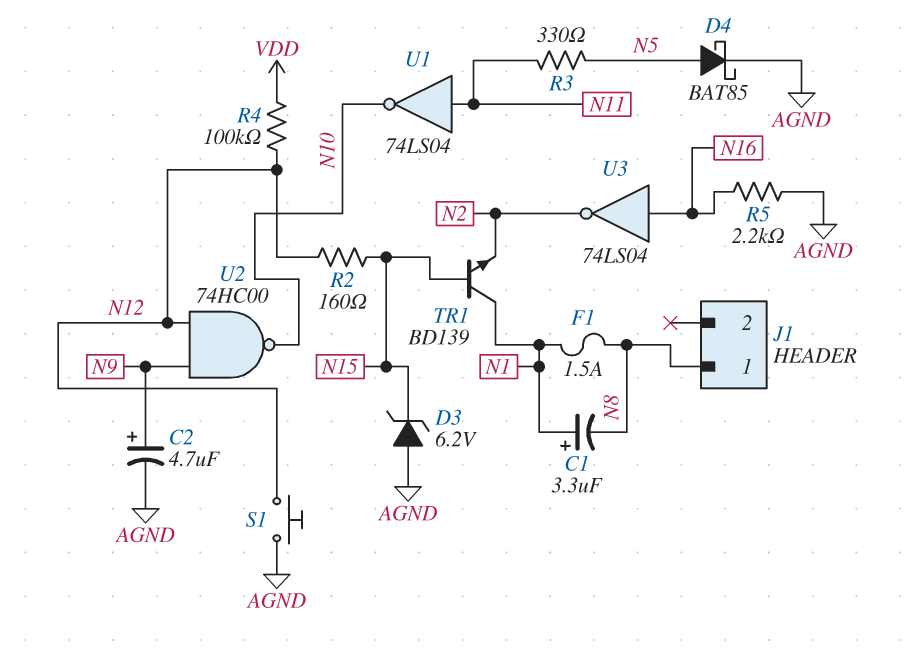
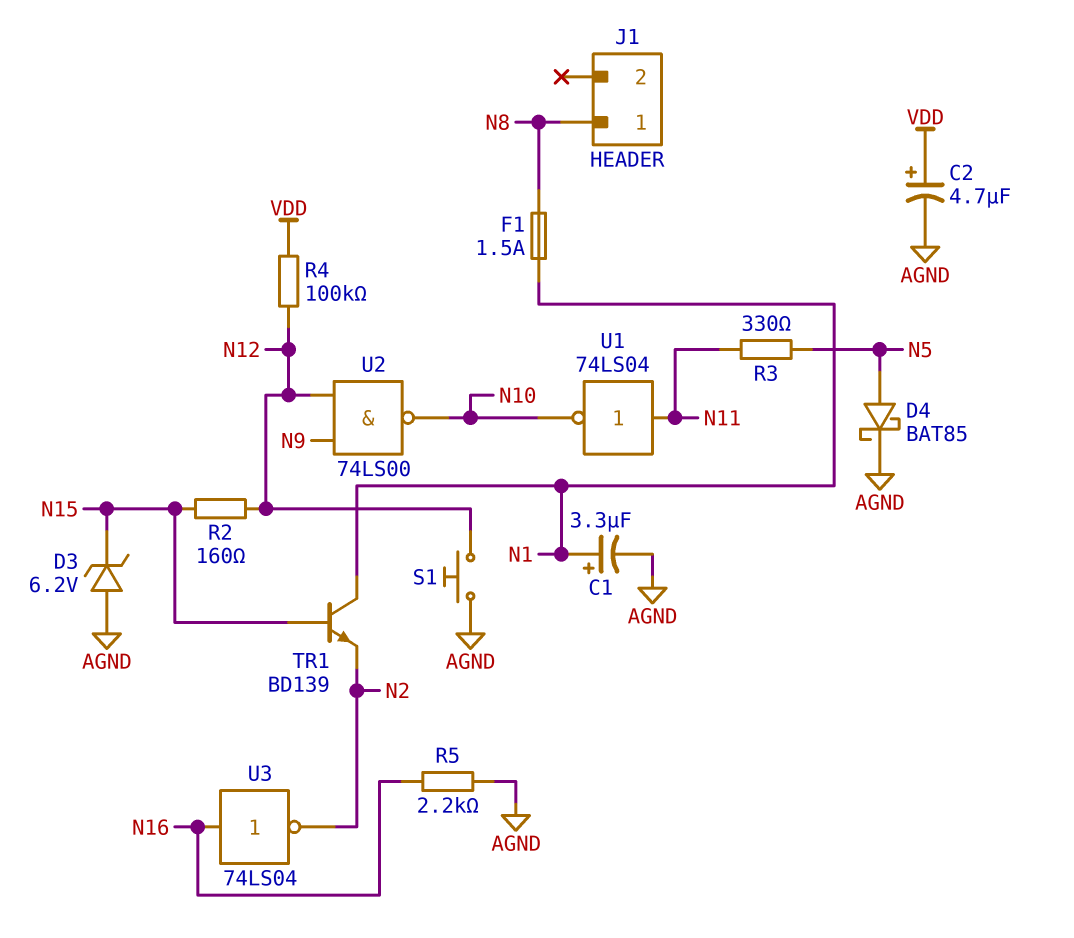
C1: 3.3uF (plus N1, minus N8) -> 3.3uF (plus N1, minus AGND)
C2: 4.7uF (plus N9, minus AGND) -> 4.7uF (plus VDD, minus AGND)
U2: NAND 74HC00 (in N9, in N12, out N10) -> NAND 74LS00 (in N9, in N12, out N10)

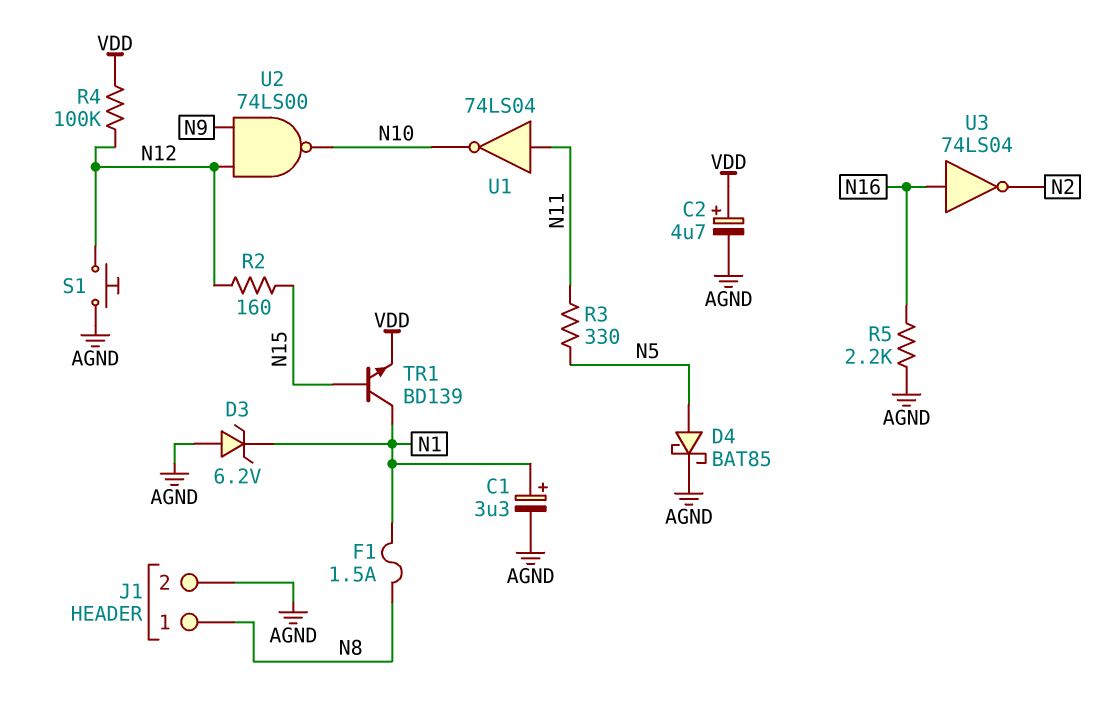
D3: zener 6.2V (A AGND, K N15) -> zener 6.2V (A AGND, K N1)
J1 pin 2: none -> AGND
TR1: NPN BD139 (B N15, C N1, E N2) -> NPN BD139 (B N15, C N1, E VDD)

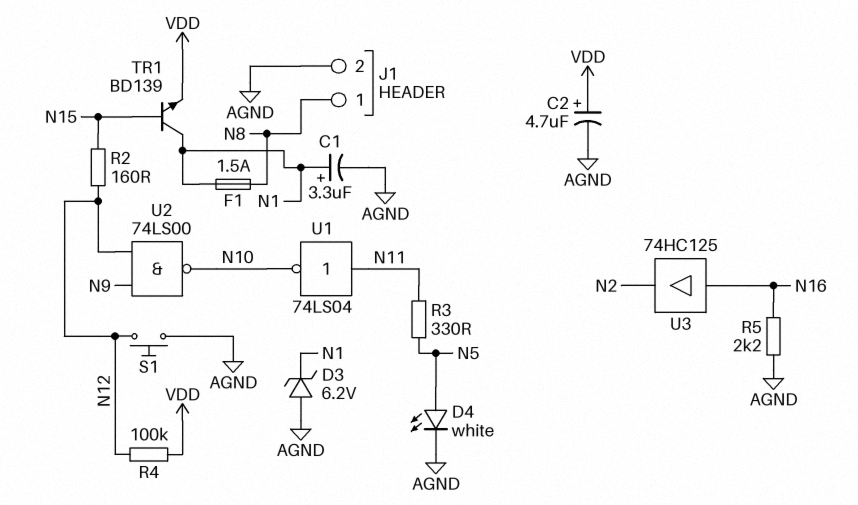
D4: schottky BAT85 (A N5, K AGND) -> LED white (A N5, K AGND)
U3: NOT 74LS04 (in N16, out N2) -> buffer 74HC125 (in N16, out N2)

